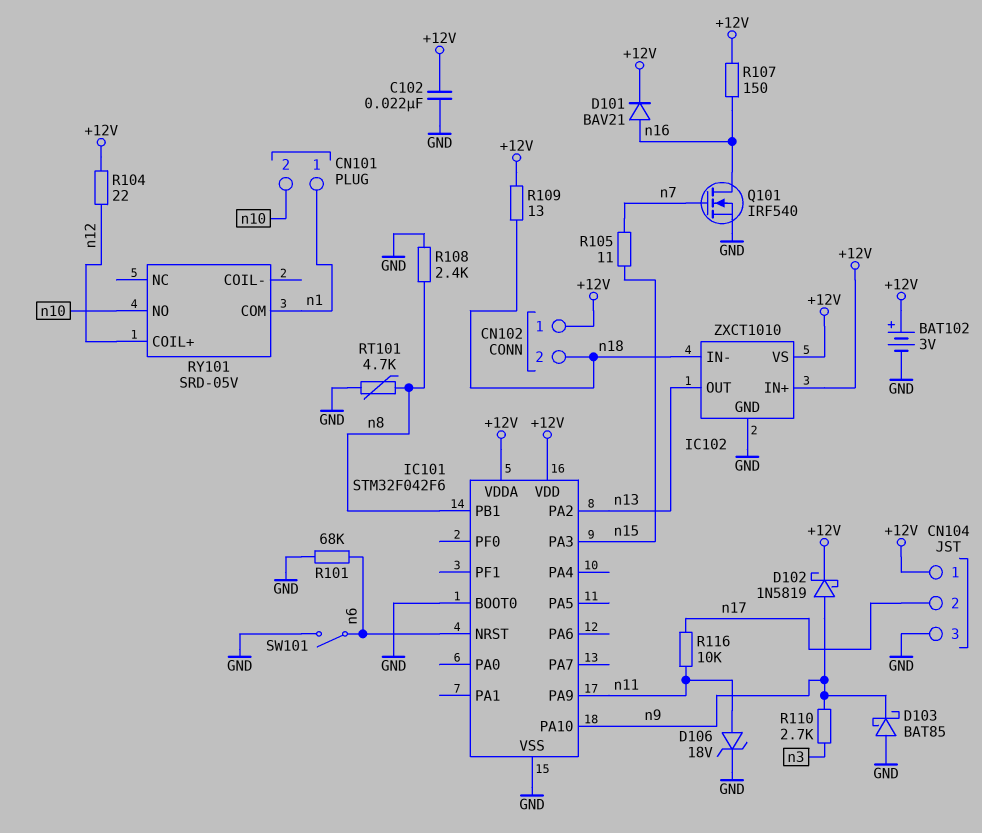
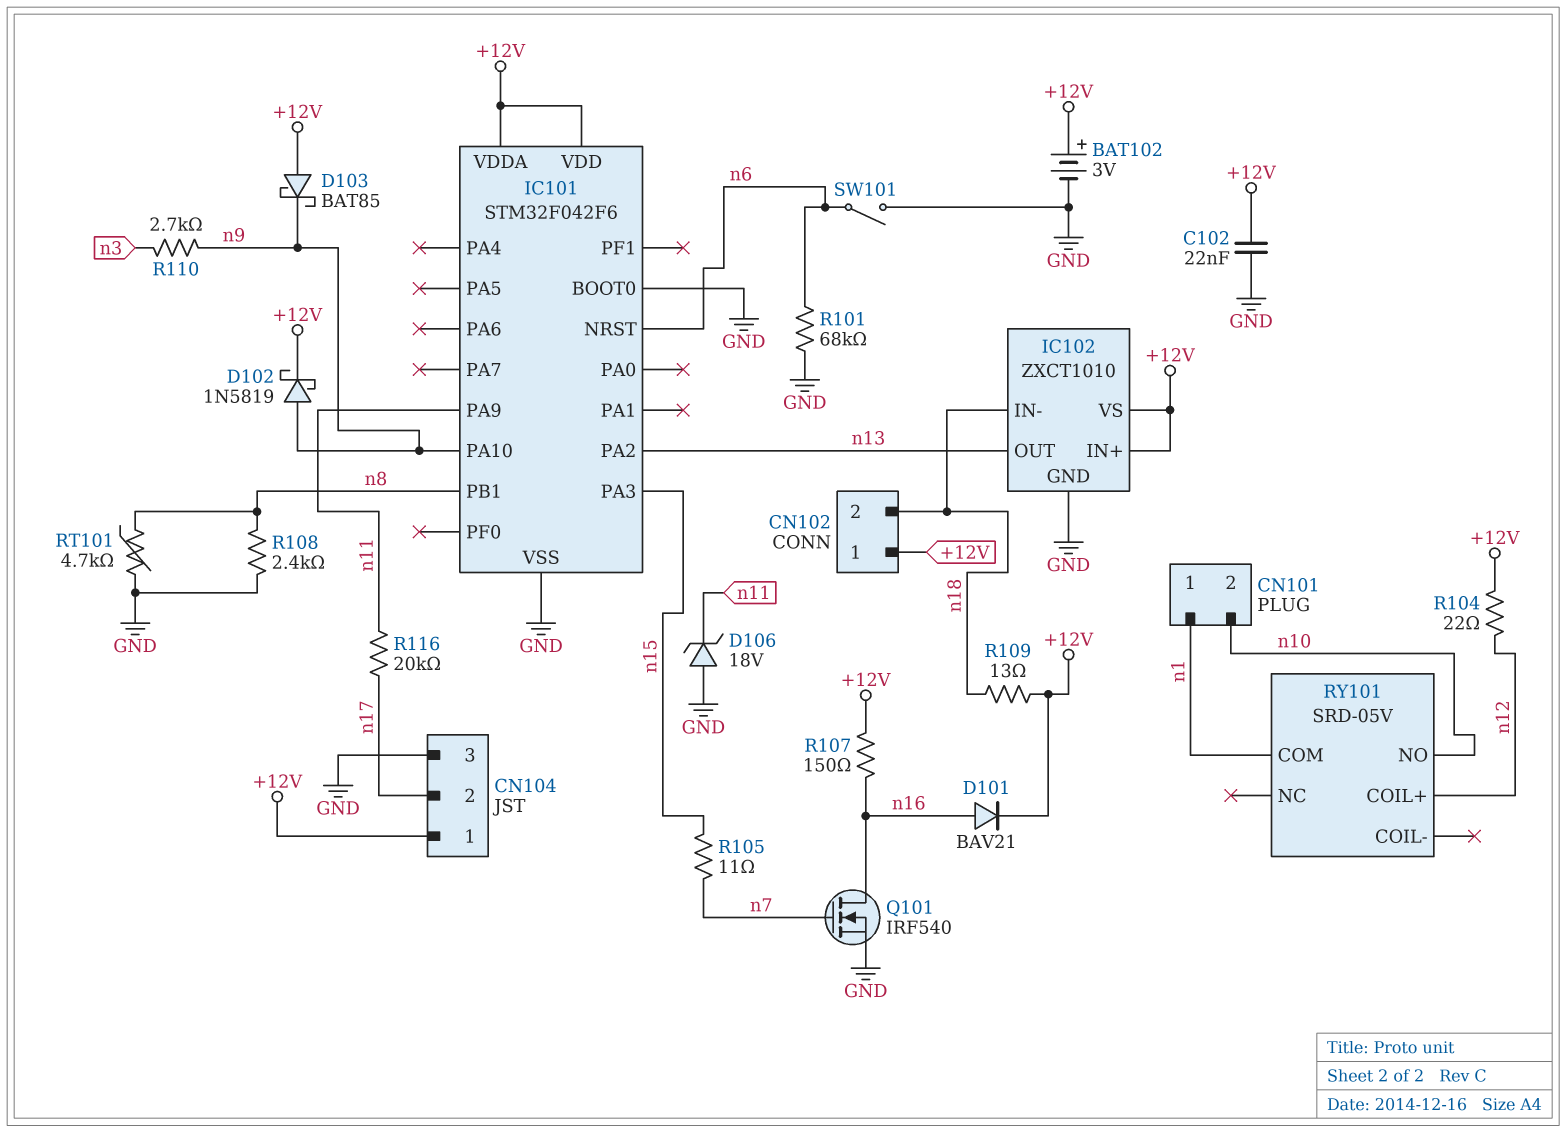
D103: schottky BAT85 (A GND, K n9) -> schottky BAT85 (A +12V, K n9)
D106: zener 18V (A n11, K GND) -> zener 18V (A GND, K n11)
R116: 10k (n11, n17) -> 20k (n11, n17)

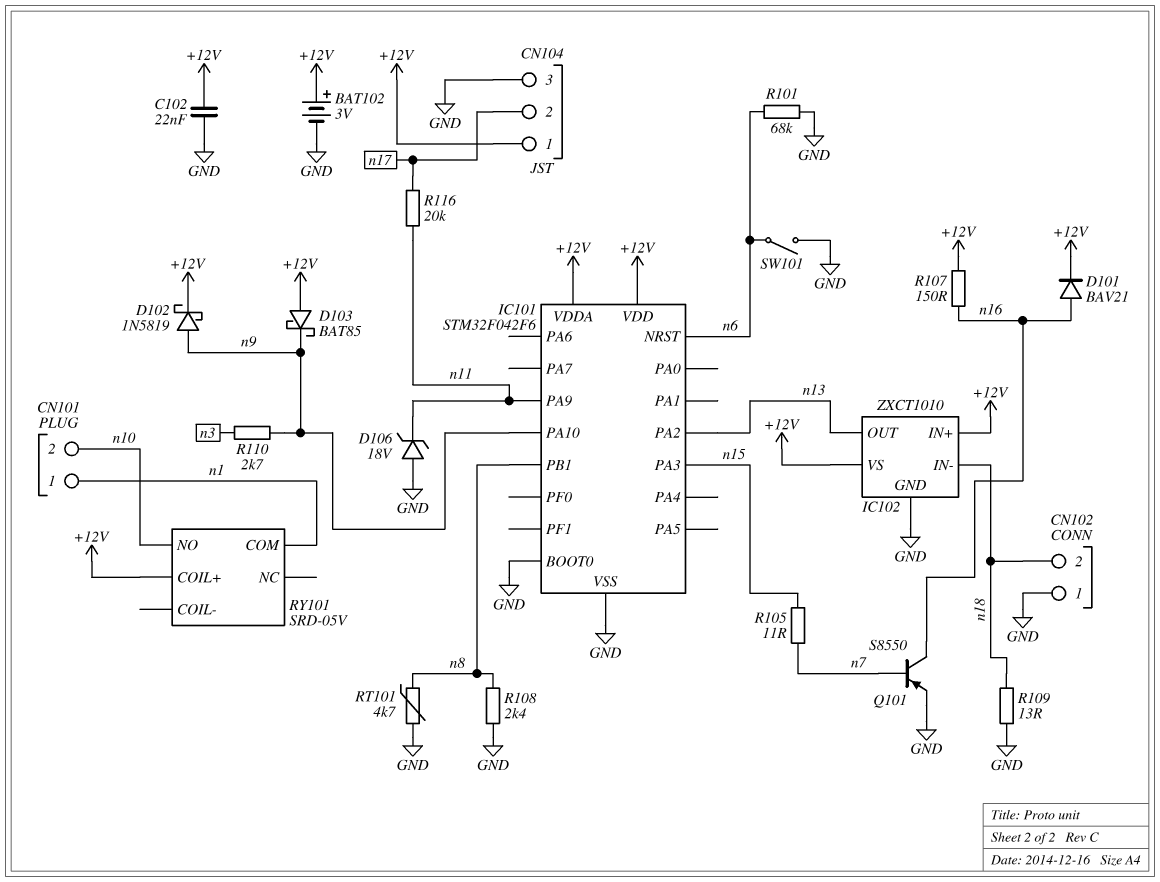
CN102 pin 1: +12V -> GND
Q101: NMOS IRF540 (G n7, D n16, S GND) -> PNP S8550 (B n7, C n16, E GND)
R104: 22 (+12V, n12) -> none
R109: 13 (+12V, n18) -> 13 (GND, n18)
RY101 pin COIL+: n12 -> +12V

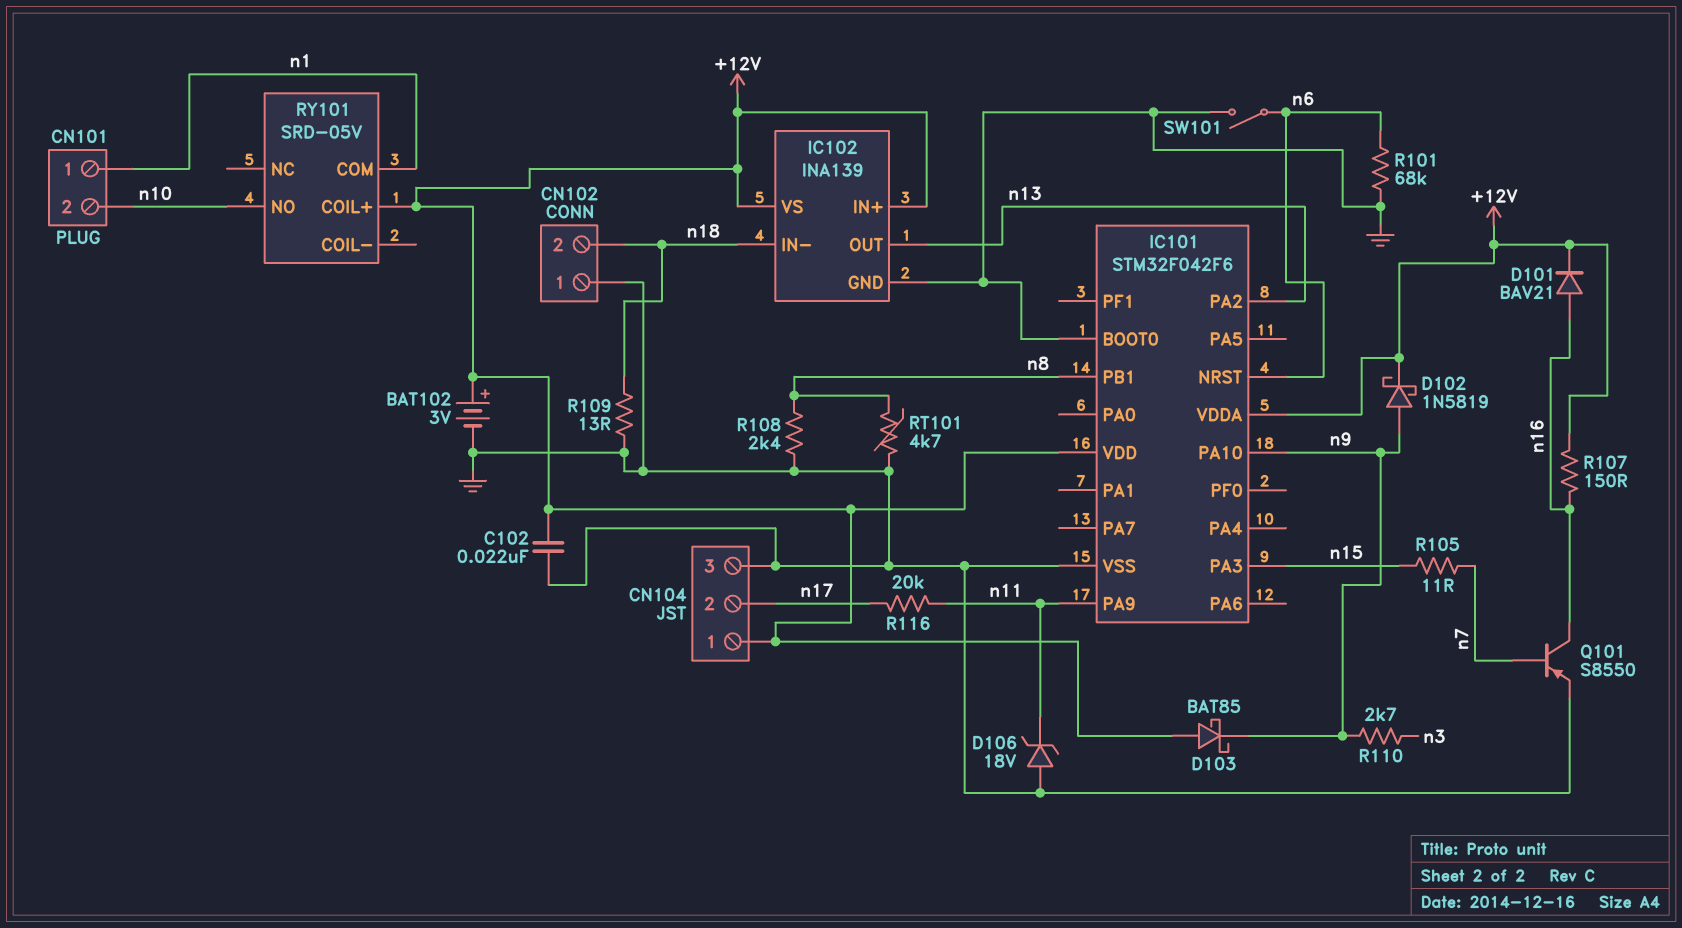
IC102: ZXCT1010 -> INA139

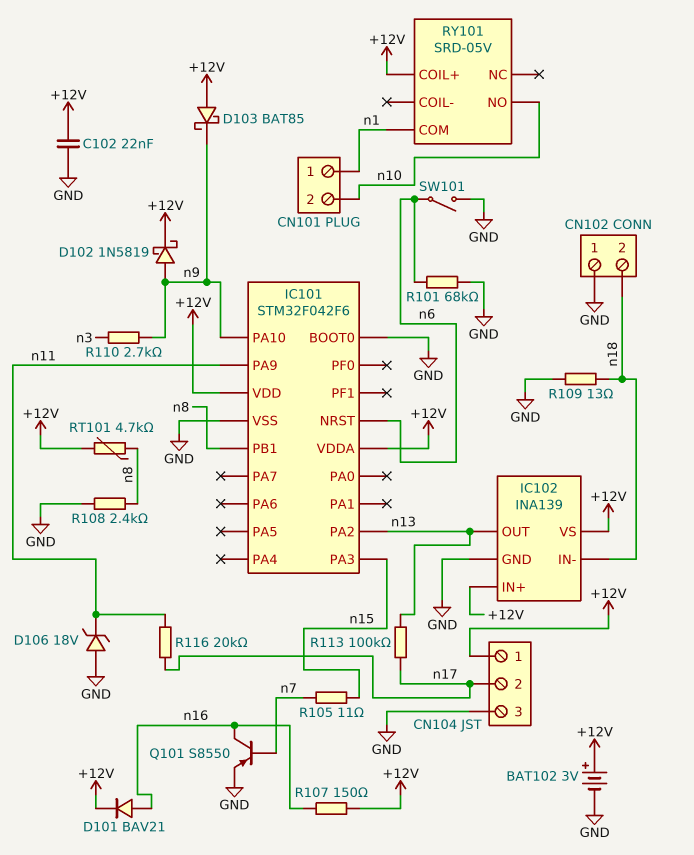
R113: none -> 100k (n13, n17)
RT101: 4.7k (GND, n8) -> 4.7k (+12V, n8)

